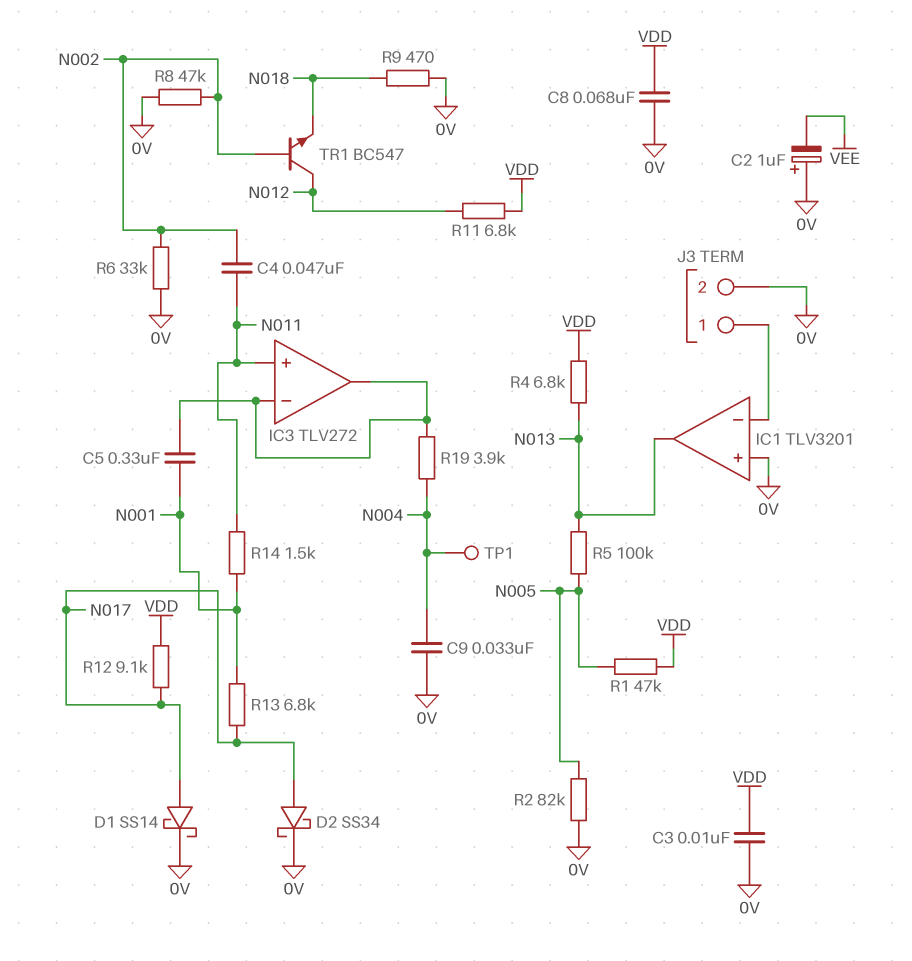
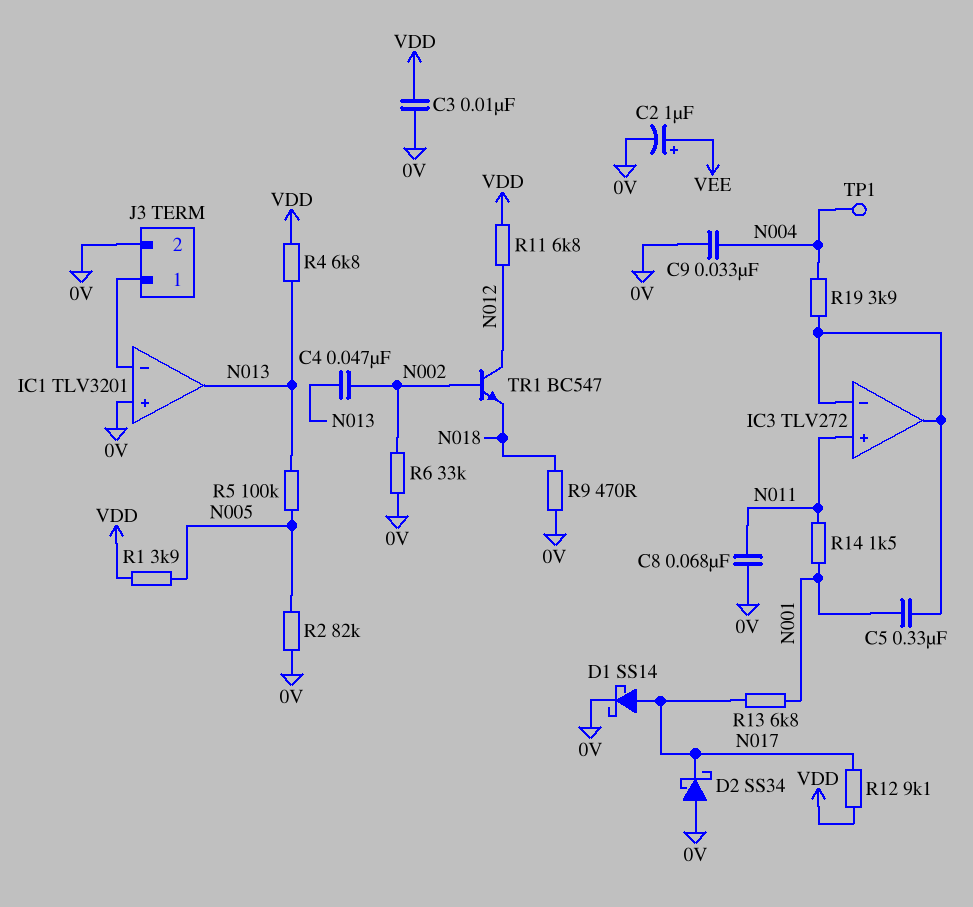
C2: 1uF (plus 0V, minus VEE) -> 1uF (plus VEE, minus 0V)
C4: 47nF (N002, N011) -> 47nF (N002, N013)
C8: 68nF (0V, VDD) -> 68nF (0V, N011)
D2: schottky SS34 (A N017, K 0V) -> schottky SS34 (A 0V, K N017)
R1: 47k (N005, VDD) -> 3.9k (N005, VDD)
R8: 47k (0V, N002) -> none

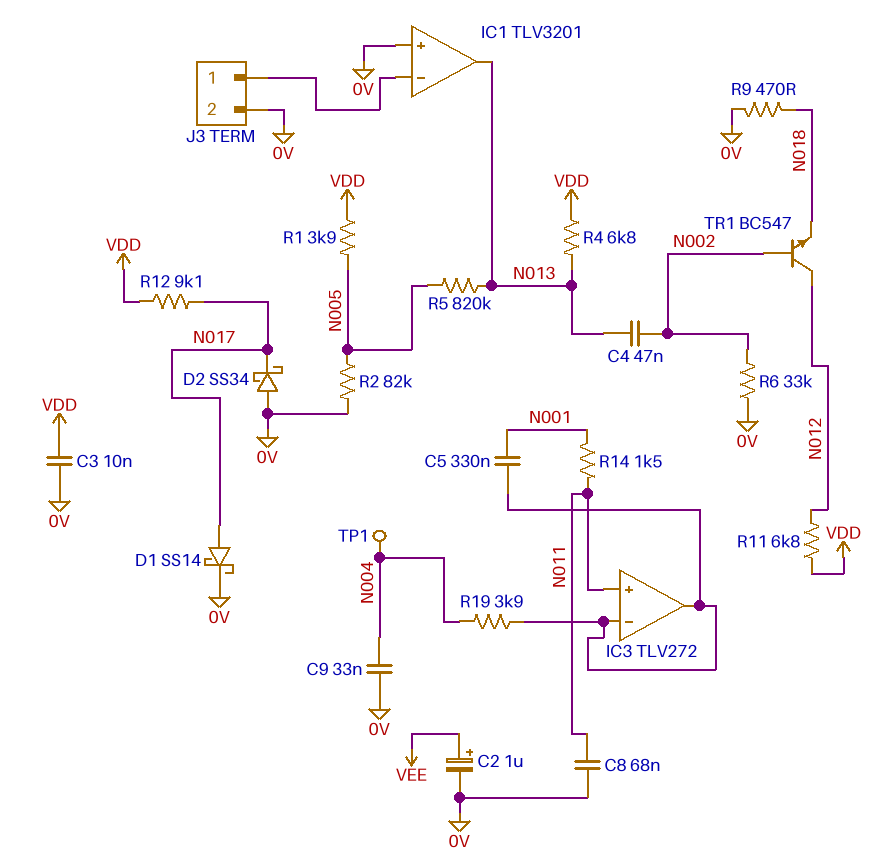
R5: 100k (N005, N013) -> 820k (N005, N013)
R13: 6.8k (N001, N017) -> none

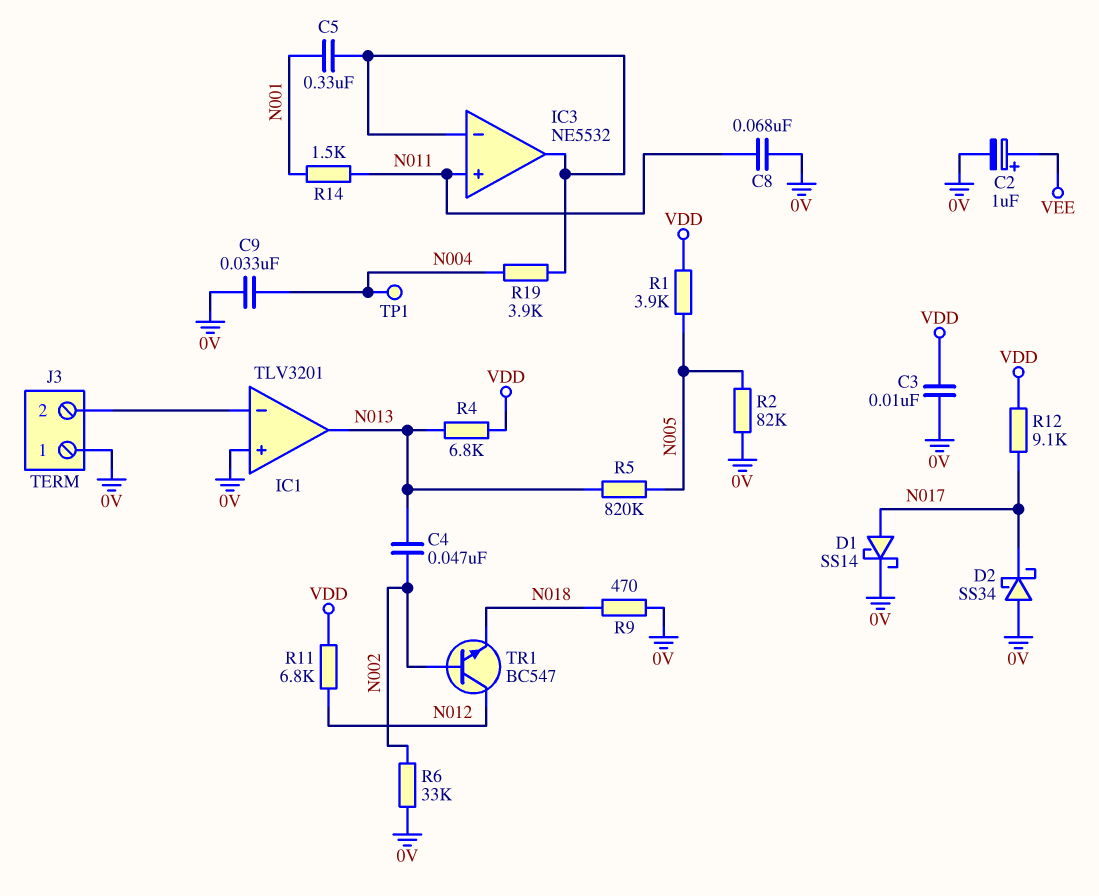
IC3: TLV272 -> NE5532
J3 pin 1: IC1/in- -> 0V
J3 pin 2: 0V -> IC1/in-

